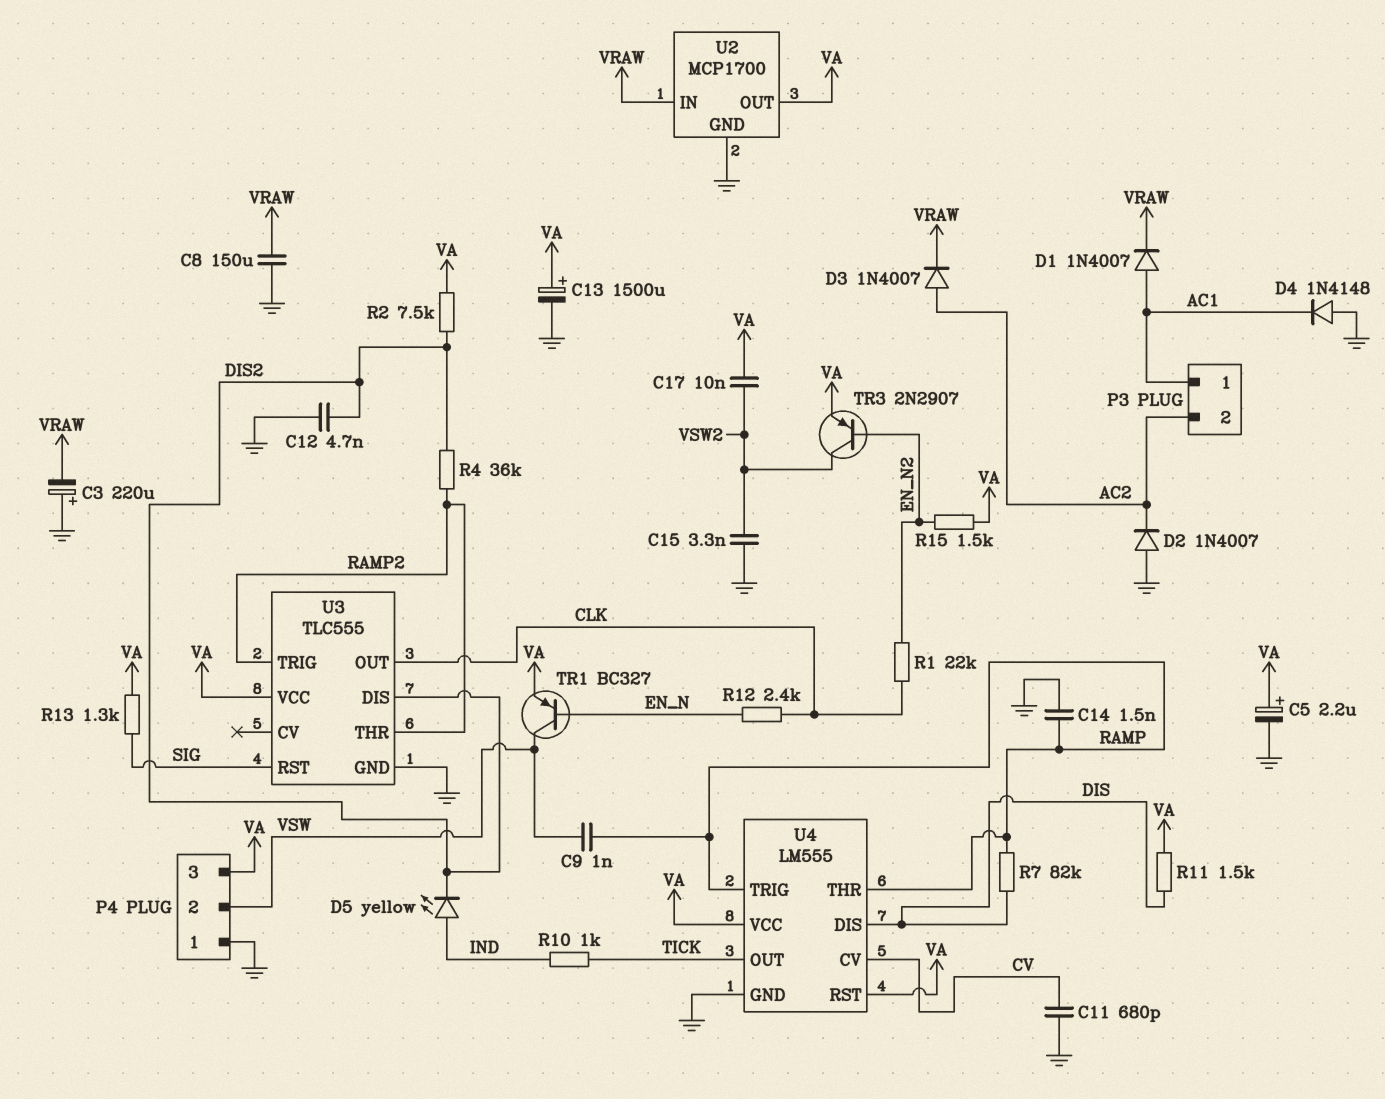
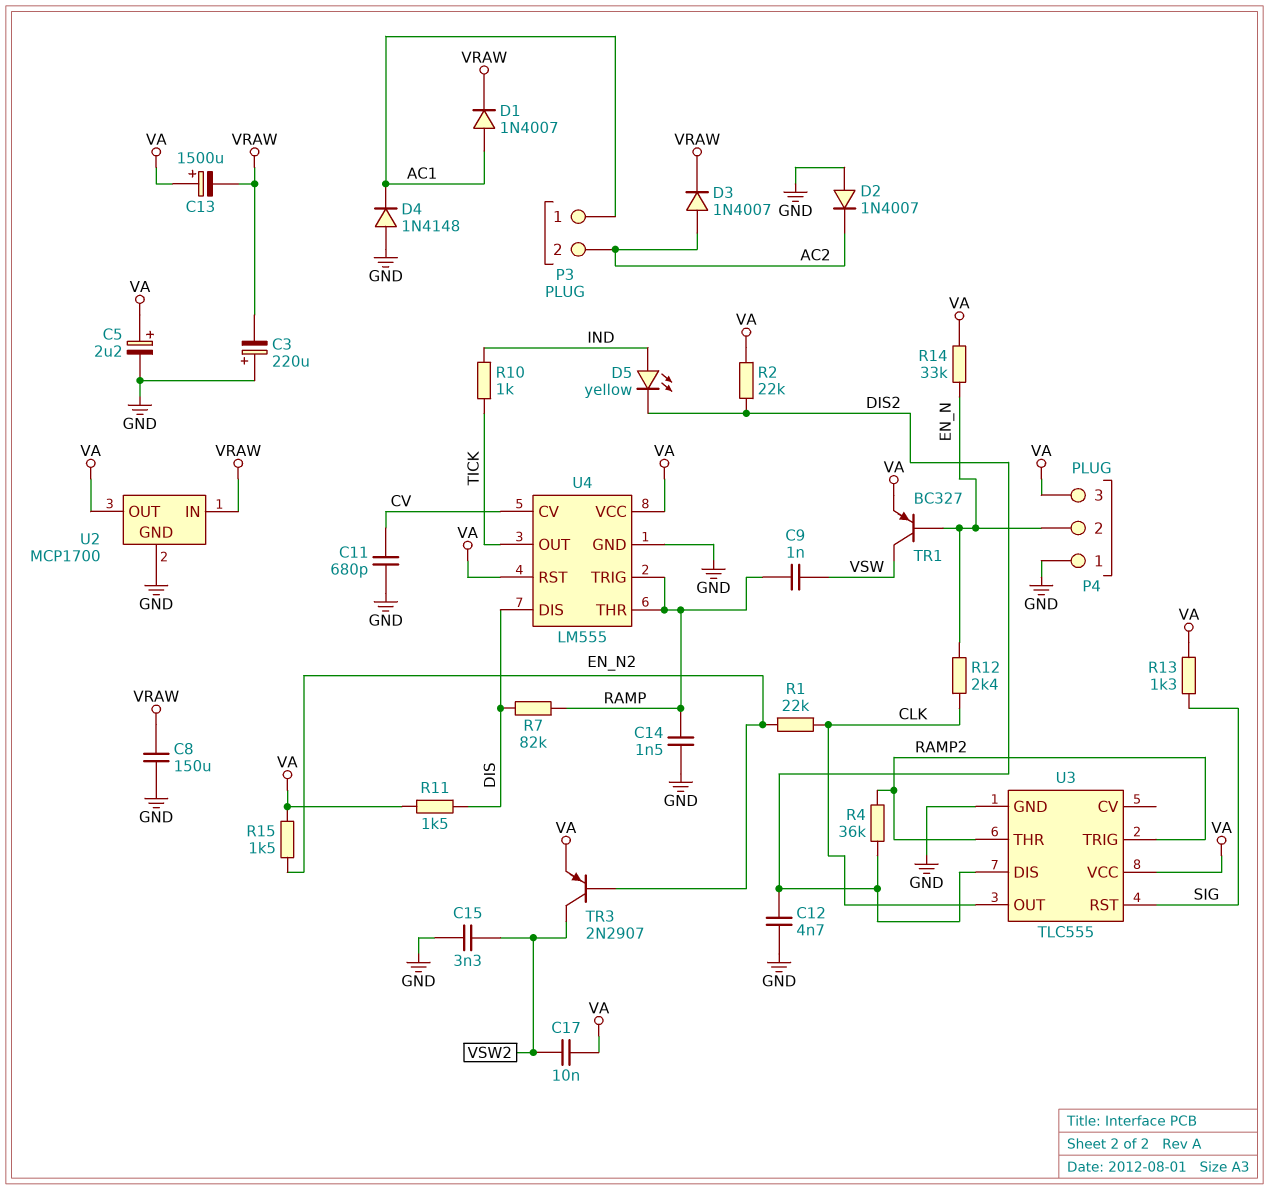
C13: 1500uF (plus VA, minus GND) -> 1500uF (plus VA, minus VRAW)
P4 pin 2: VSW -> EN_N
R2: 7.5k (DIS2, VA) -> 22k (DIS2, VA)
R14: none -> 33k (EN_N, VA)

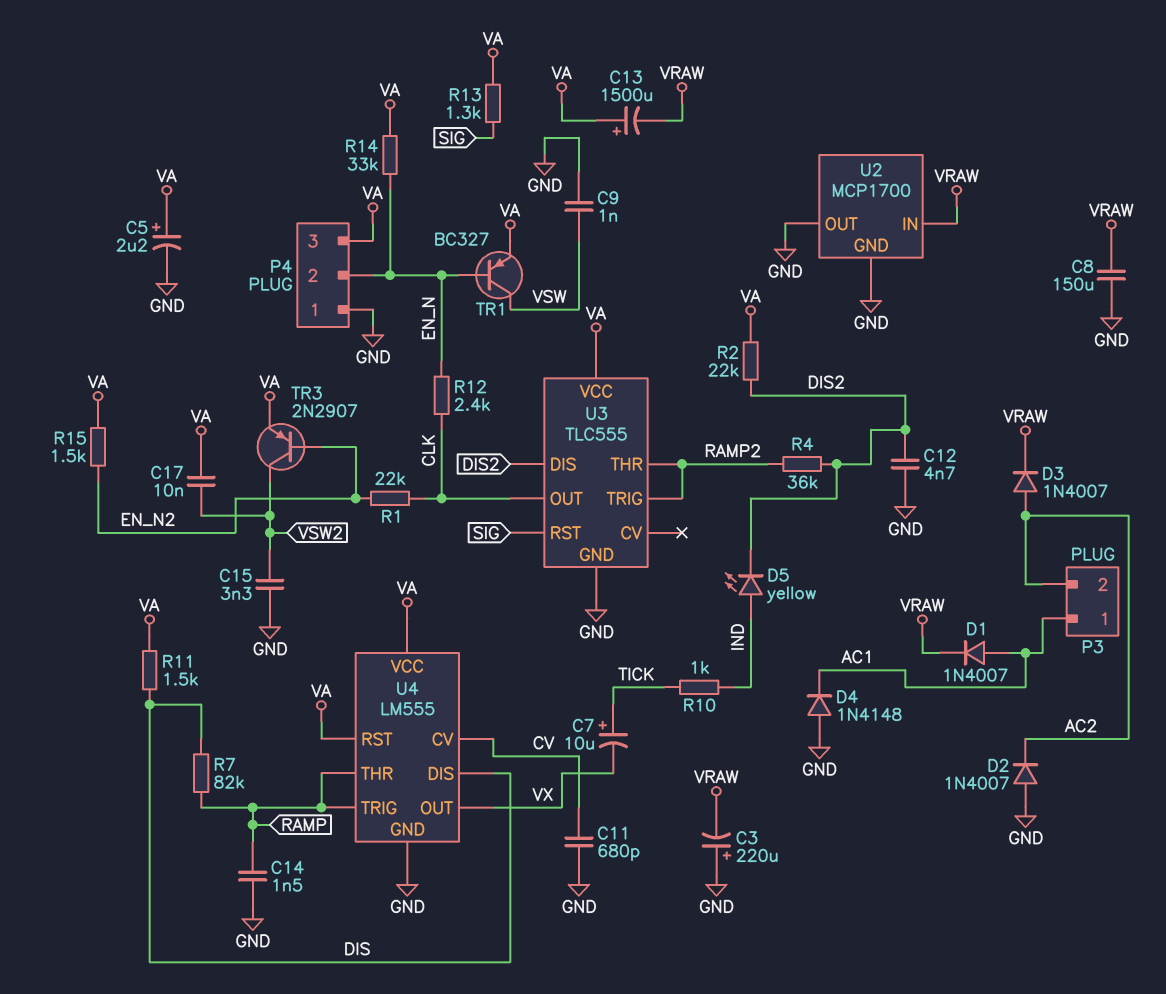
C7: none -> 10uF (plus TICK, minus VX)
C9: 1nF (RAMP, VSW) -> 1nF (GND, VSW)
U2 pin OUT: VA -> GND
U4 pin OUT: TICK -> VX

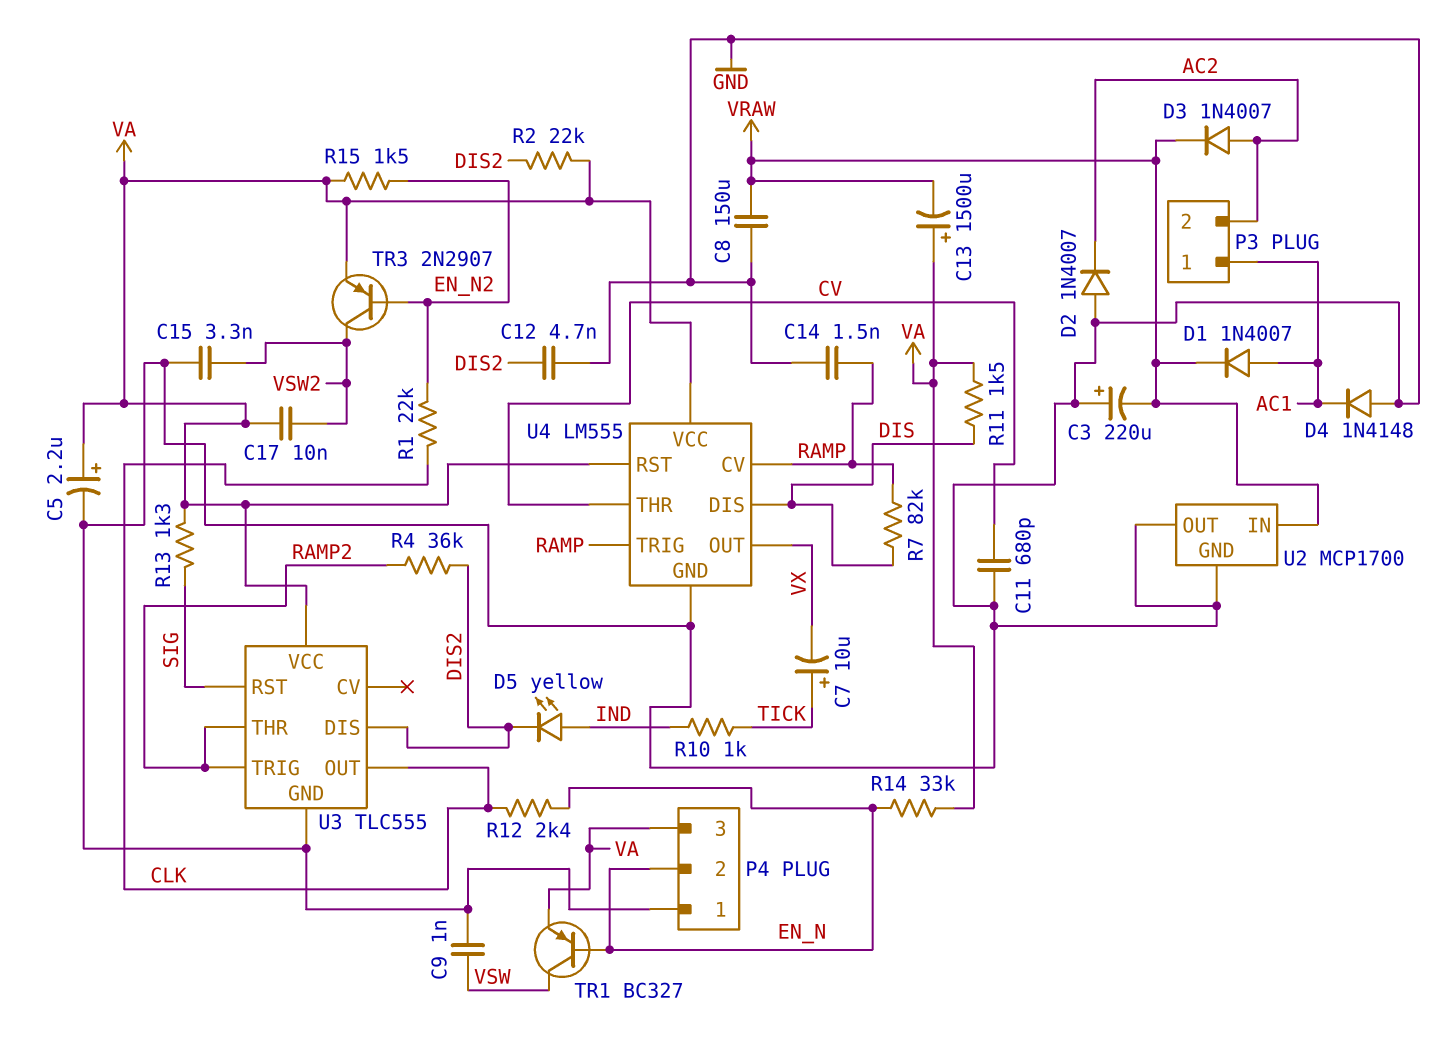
U4 pin CV: CV -> RAMP
U4 pin THR: RAMP -> CV

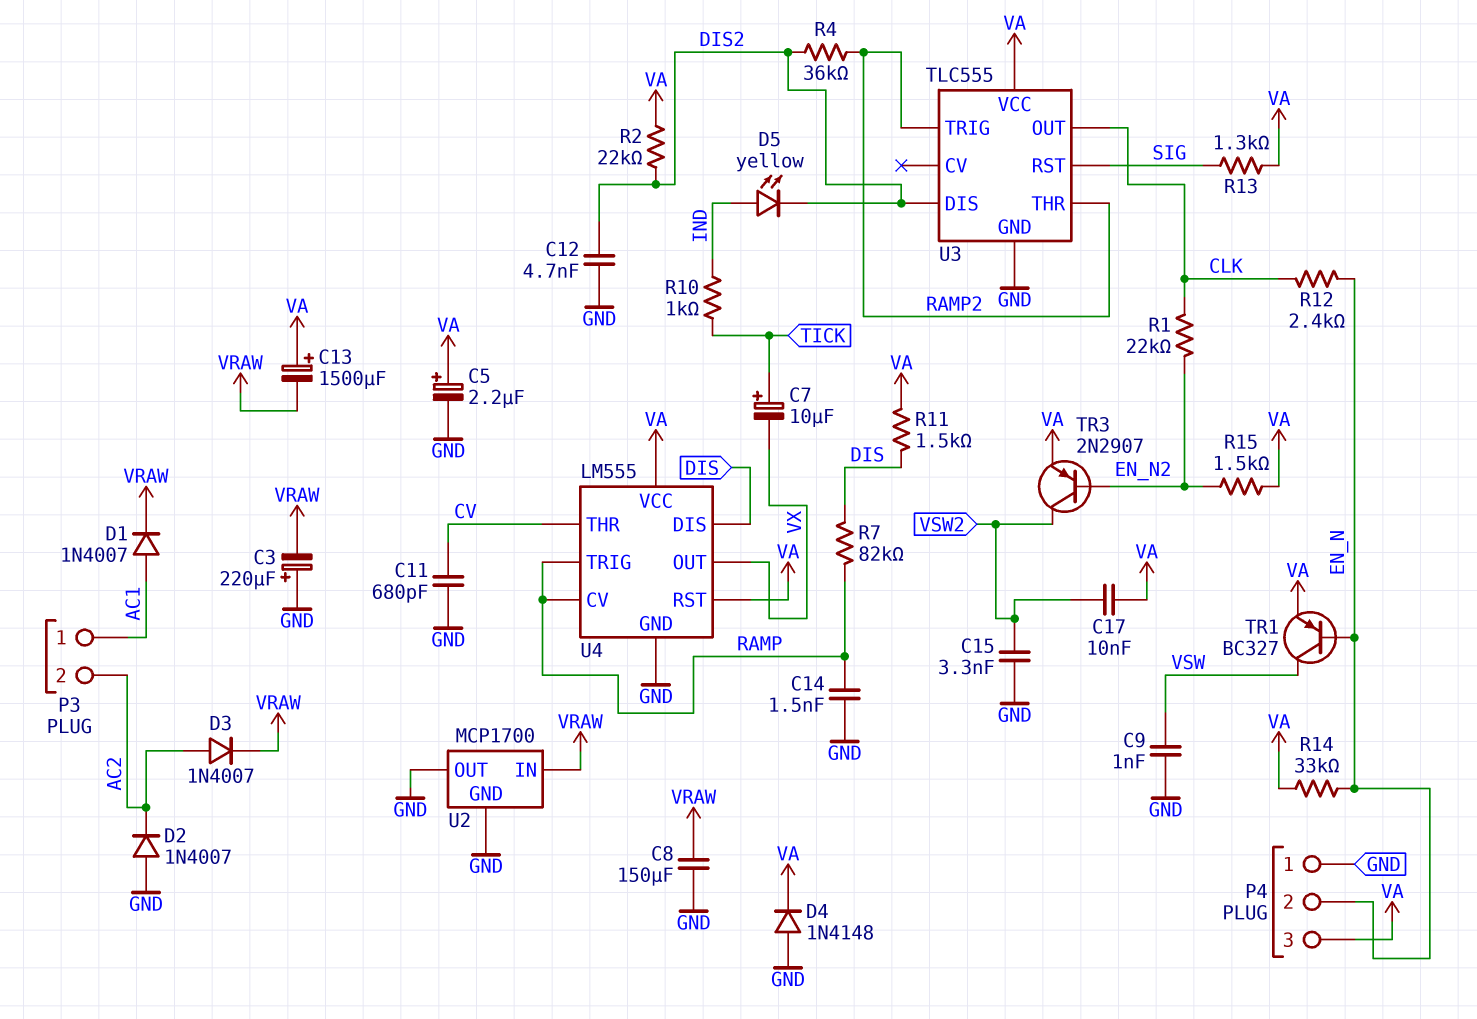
D4: diode 1N4148 (A GND, K AC1) -> diode 1N4148 (A GND, K VA)

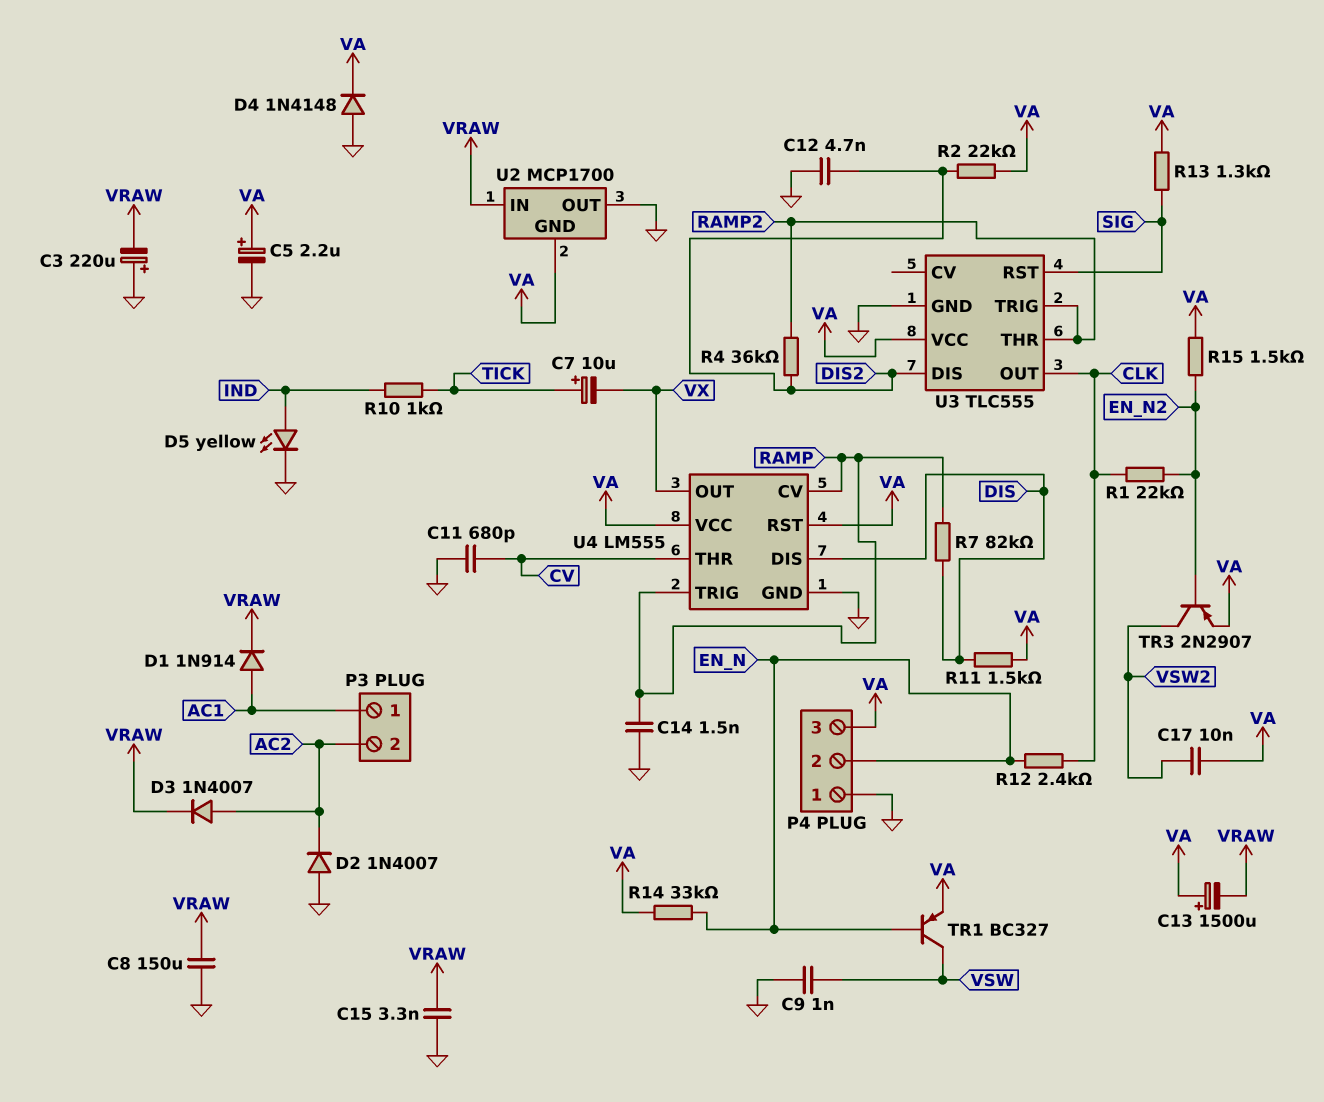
C15: 3.3nF (GND, VSW2) -> 3.3nF (GND, VRAW)
D1: diode 1N4007 (A AC1, K VRAW) -> diode 1N914 (A AC1, K VRAW)
D5: LED yellow (A IND, K DIS2) -> LED yellow (A IND, K GND)
U2 pin GND: GND -> VA

